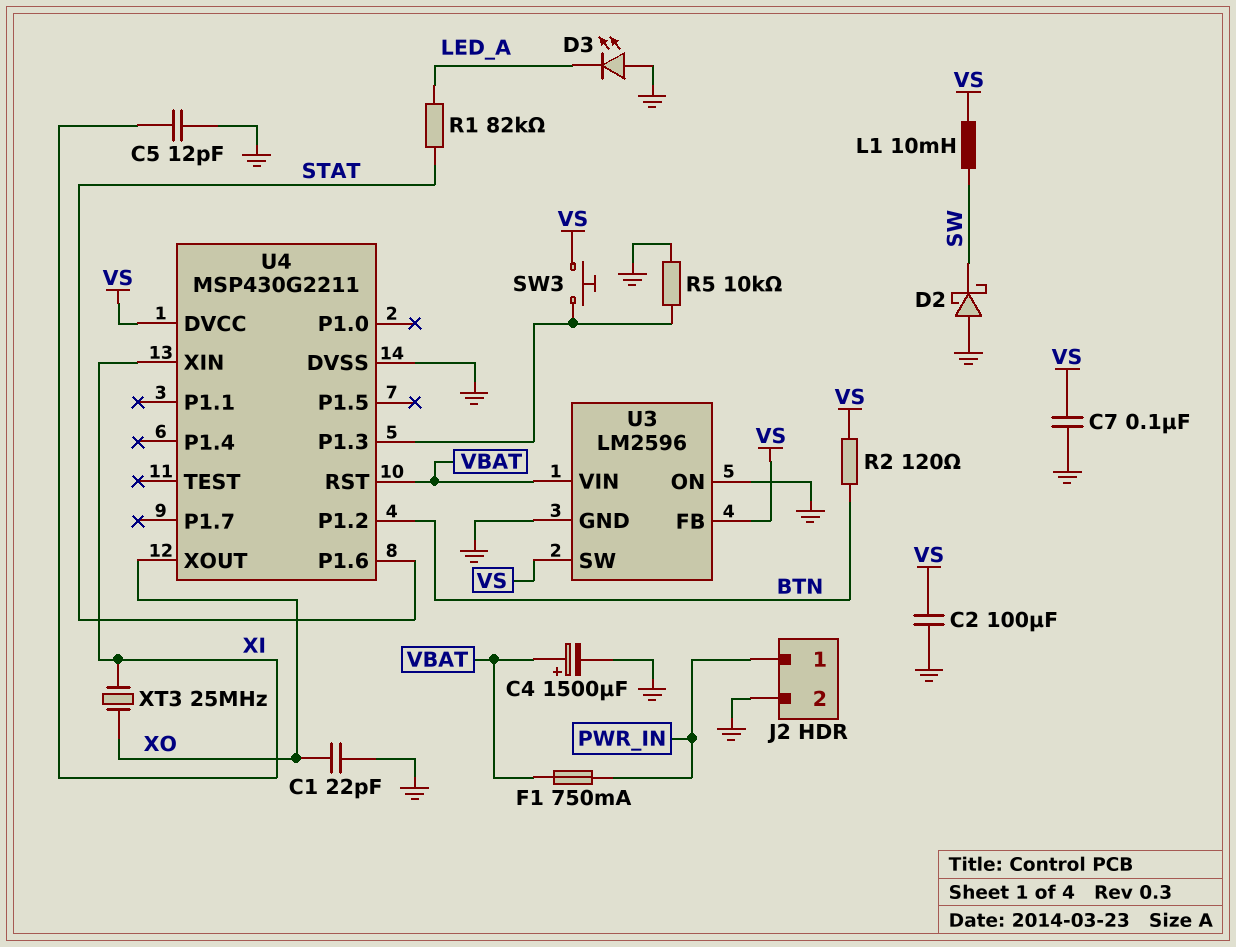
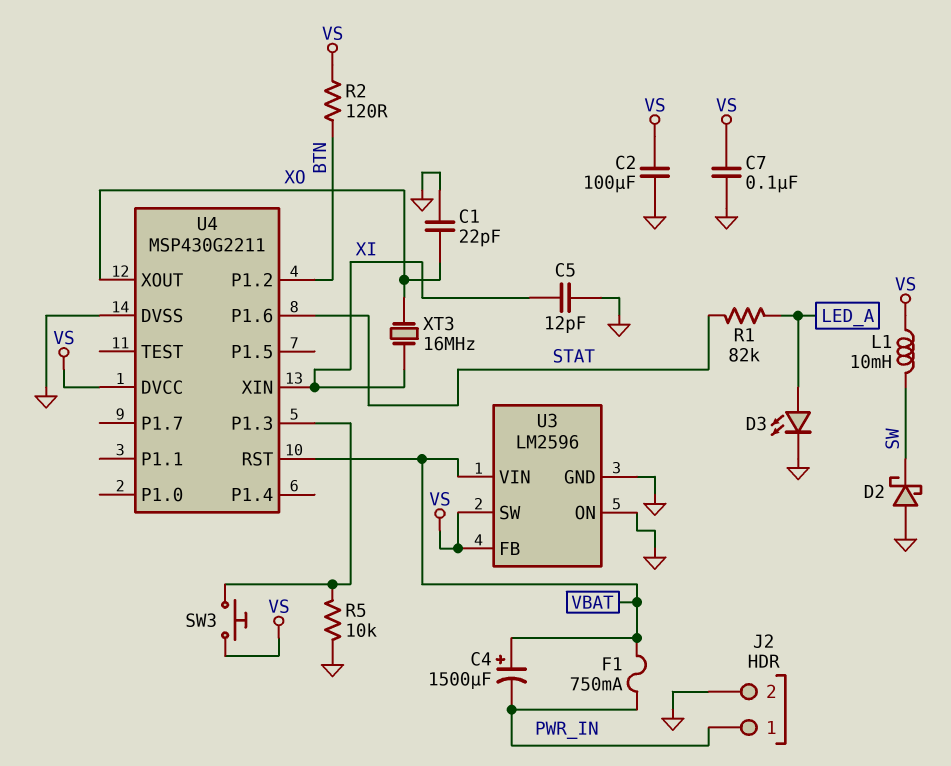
C4: 1500uF (plus VBAT, minus GND) -> 1500uF (plus VBAT, minus PWR_IN)
D3: LED (A GND, K LED_A) -> LED (A LED_A, K GND)
XT3: 25MHz (XI, XO) -> 16MHz (XI, XO)

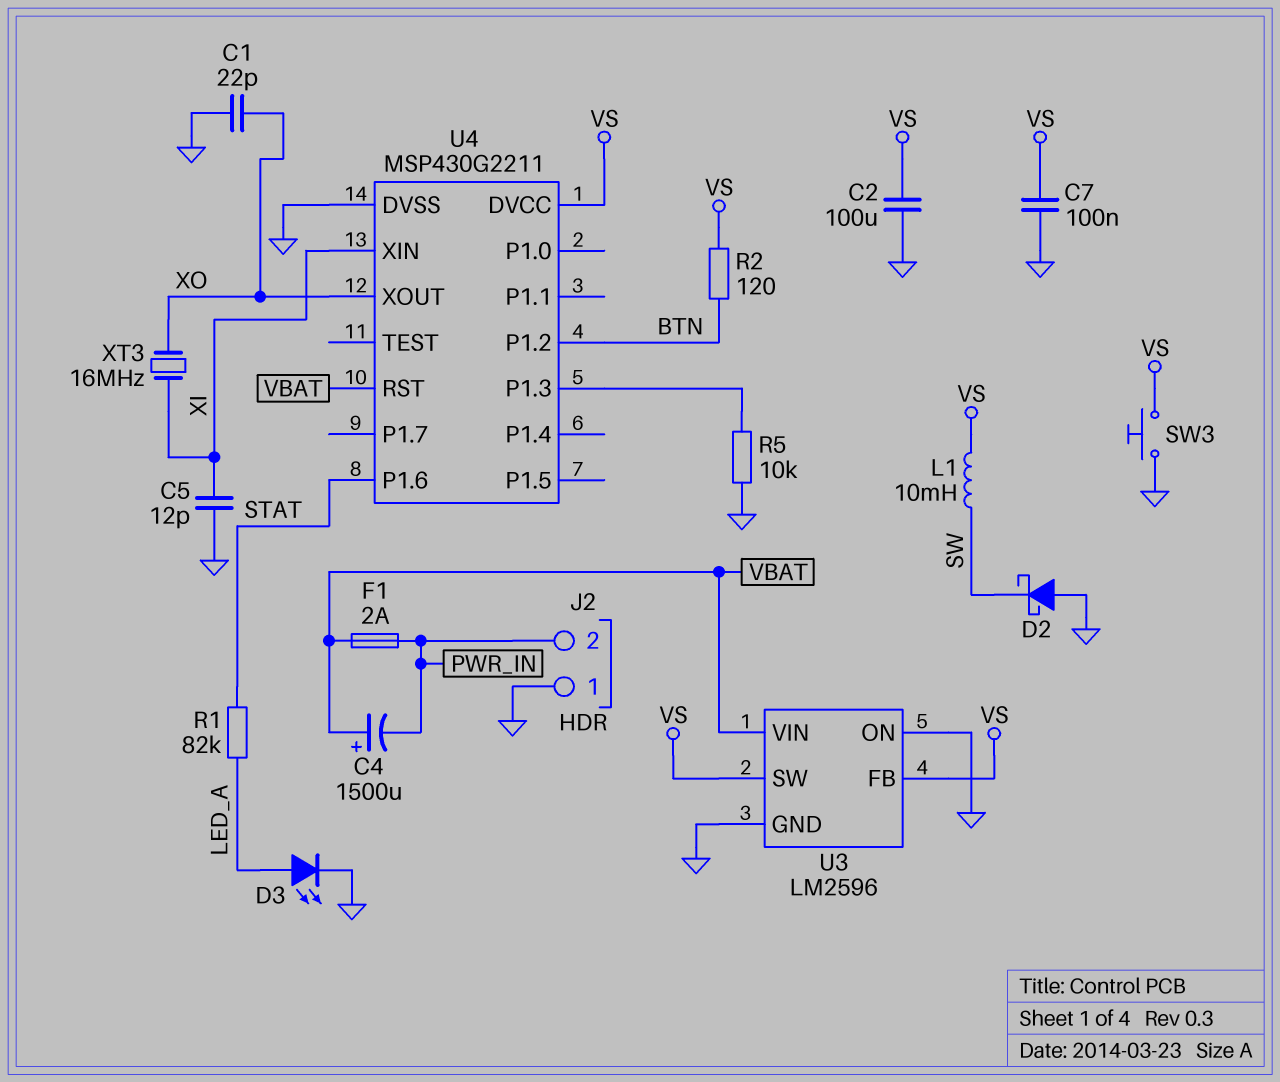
F1: 750mA (PWR_IN, VBAT) -> 2A (PWR_IN, VBAT)
J2 pin 1: PWR_IN -> GND
J2 pin 2: GND -> PWR_IN
SW3: button (U4/P1.3, VS) -> button (GND, VS)

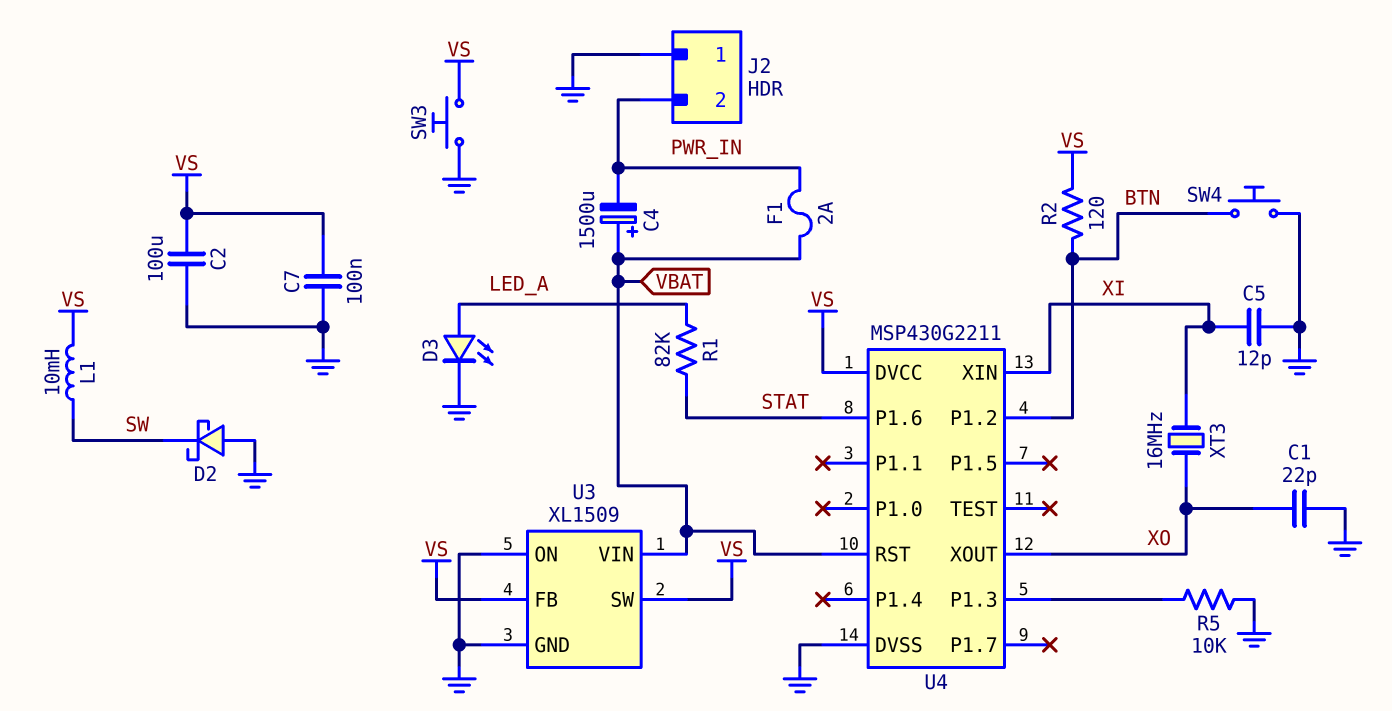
SW4: none -> button (BTN, GND)
U3: LM2596 -> XL1509

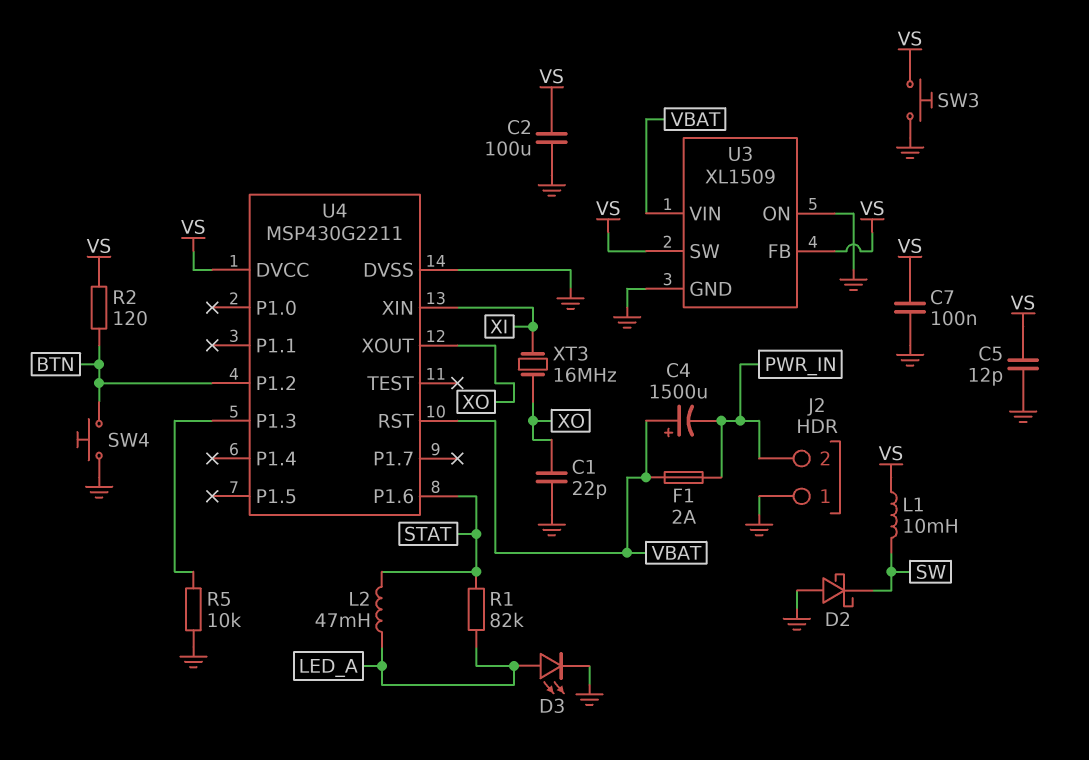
C5: 12pF (GND, XI) -> 12pF (GND, VS)
L2: none -> 47mH (LED_A, STAT)

